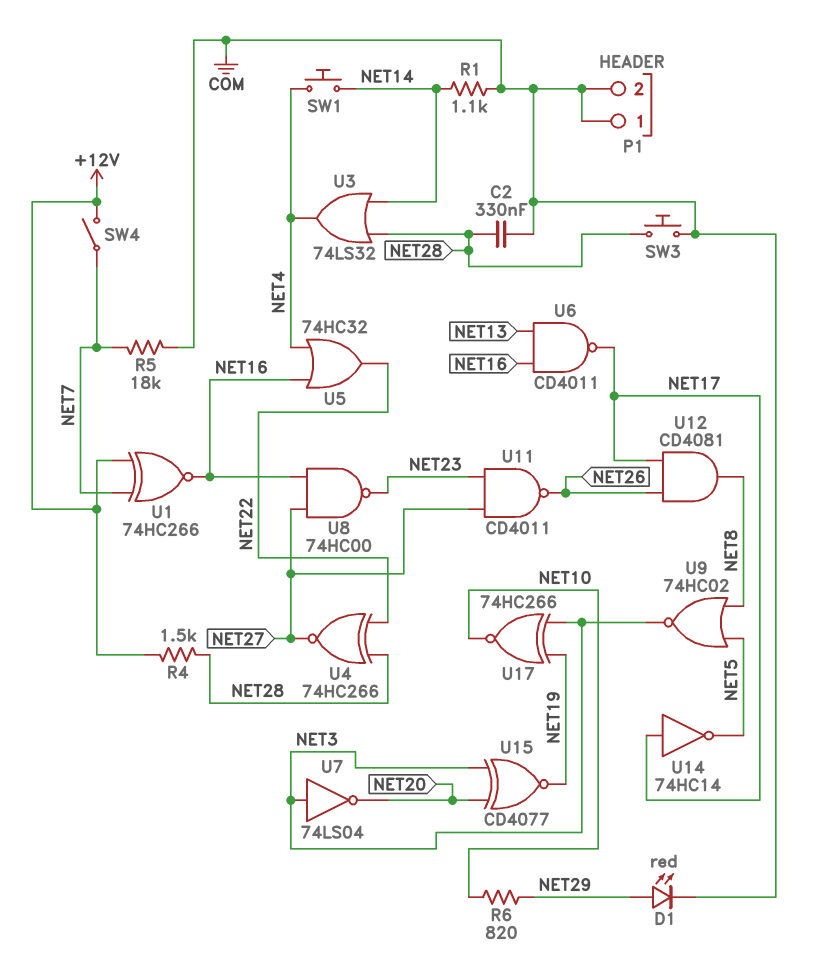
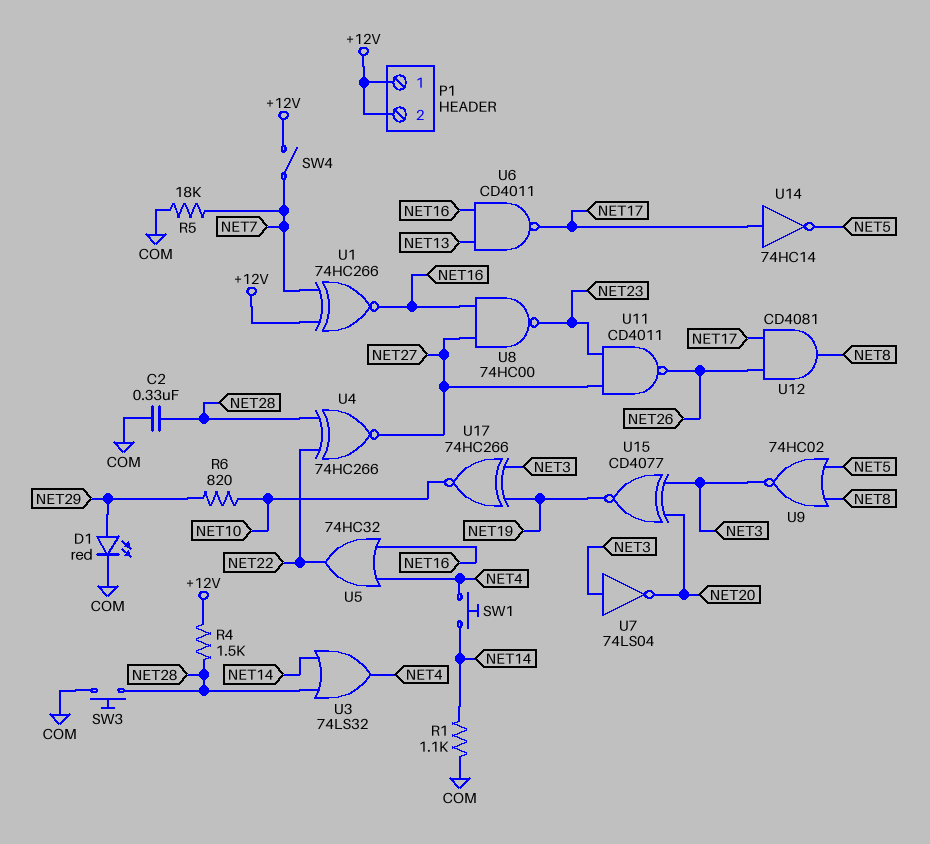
P1 pin 1: COM -> +12V
P1 pin 2: COM -> +12V

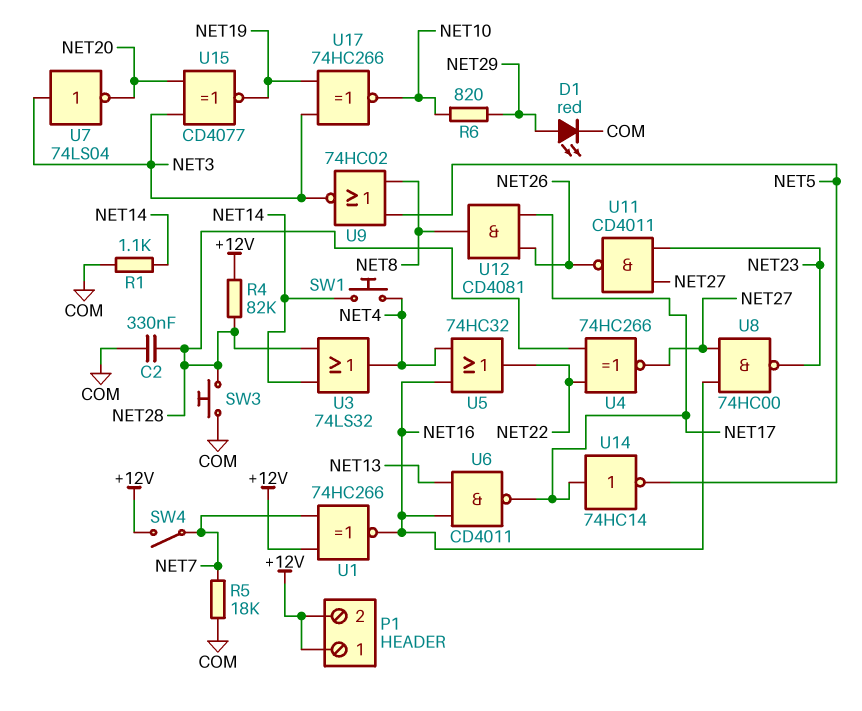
R4: 1.5k (+12V, NET28) -> 82k (+12V, NET28)

